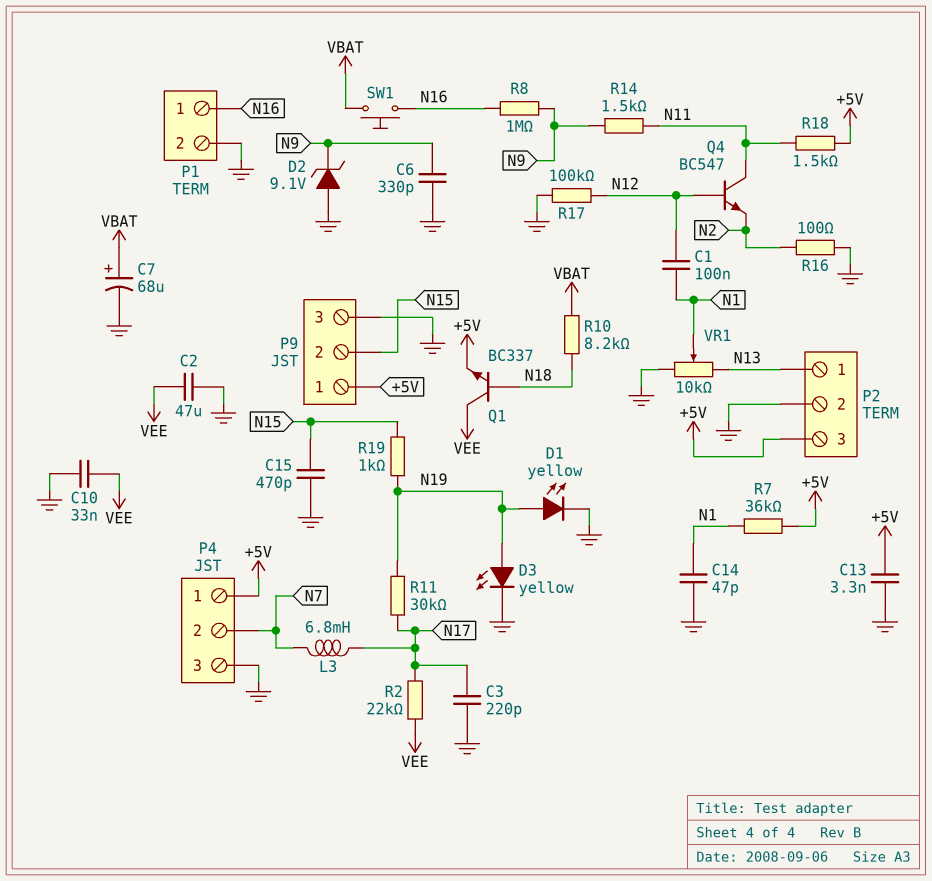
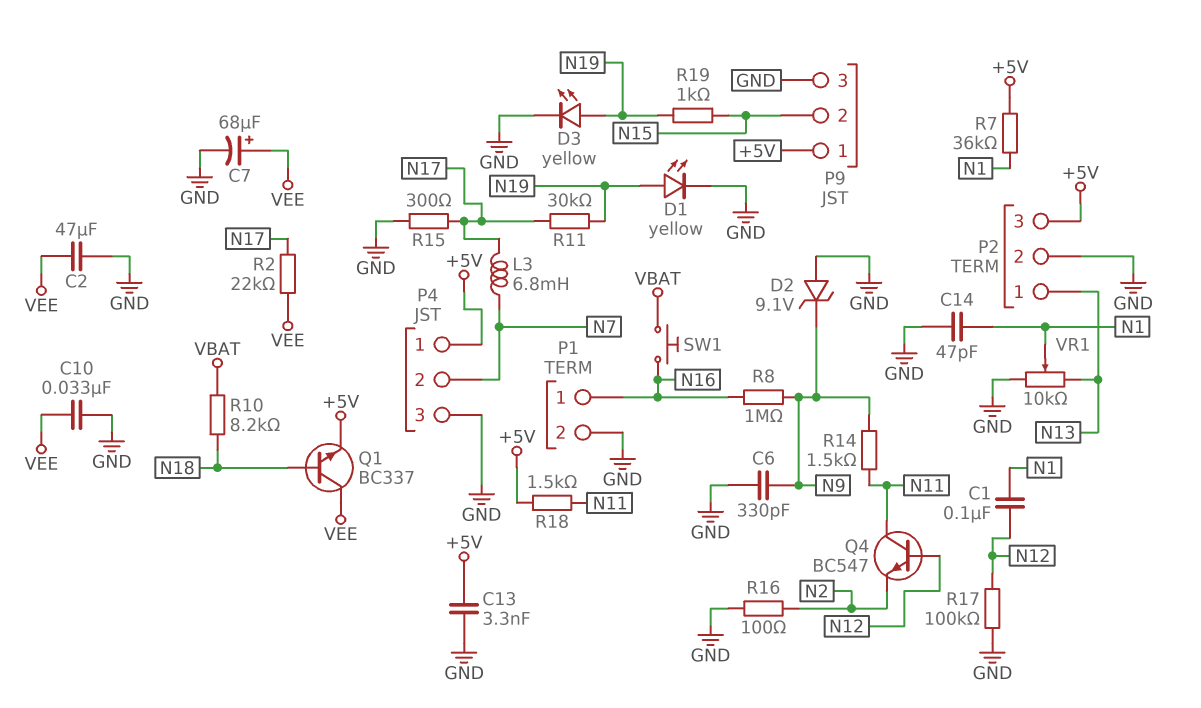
C3: 220pF (GND, N17) -> none
C7: 68uF (plus VBAT, minus GND) -> 68uF (plus VEE, minus GND)
C15: 470pF (GND, N15) -> none
R15: none -> 300 (GND, N17)

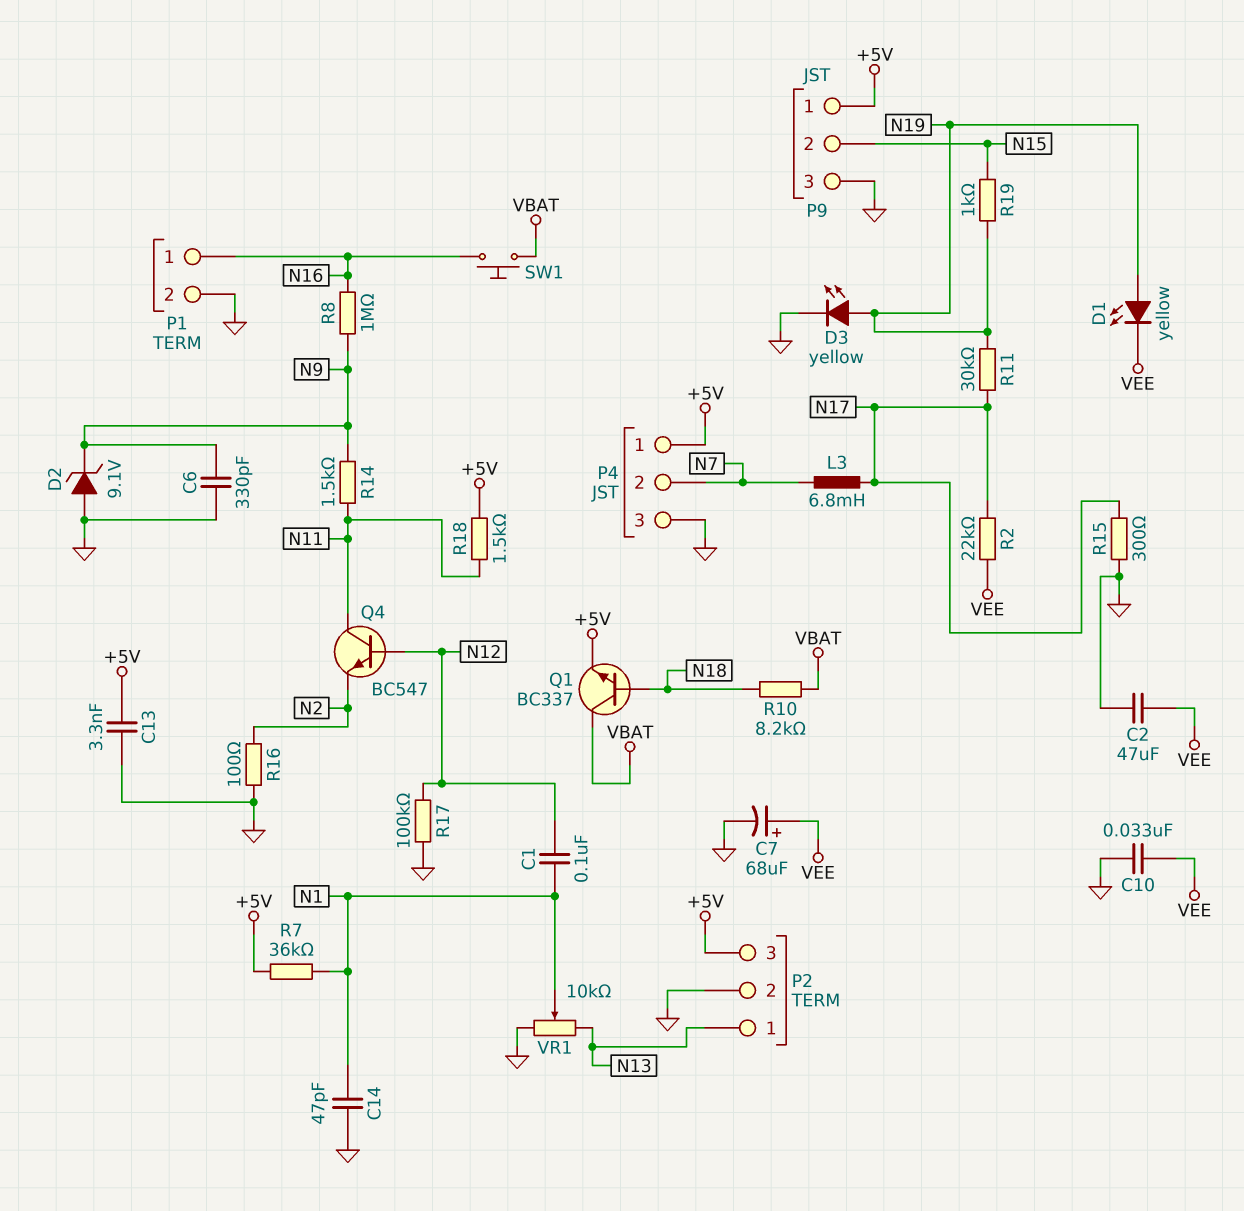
D1: LED yellow (A N19, K GND) -> LED yellow (A N19, K VEE)
Q1: NPN BC337 (B N18, C VEE, E +5V) -> NPN BC337 (B N18, C VBAT, E +5V)

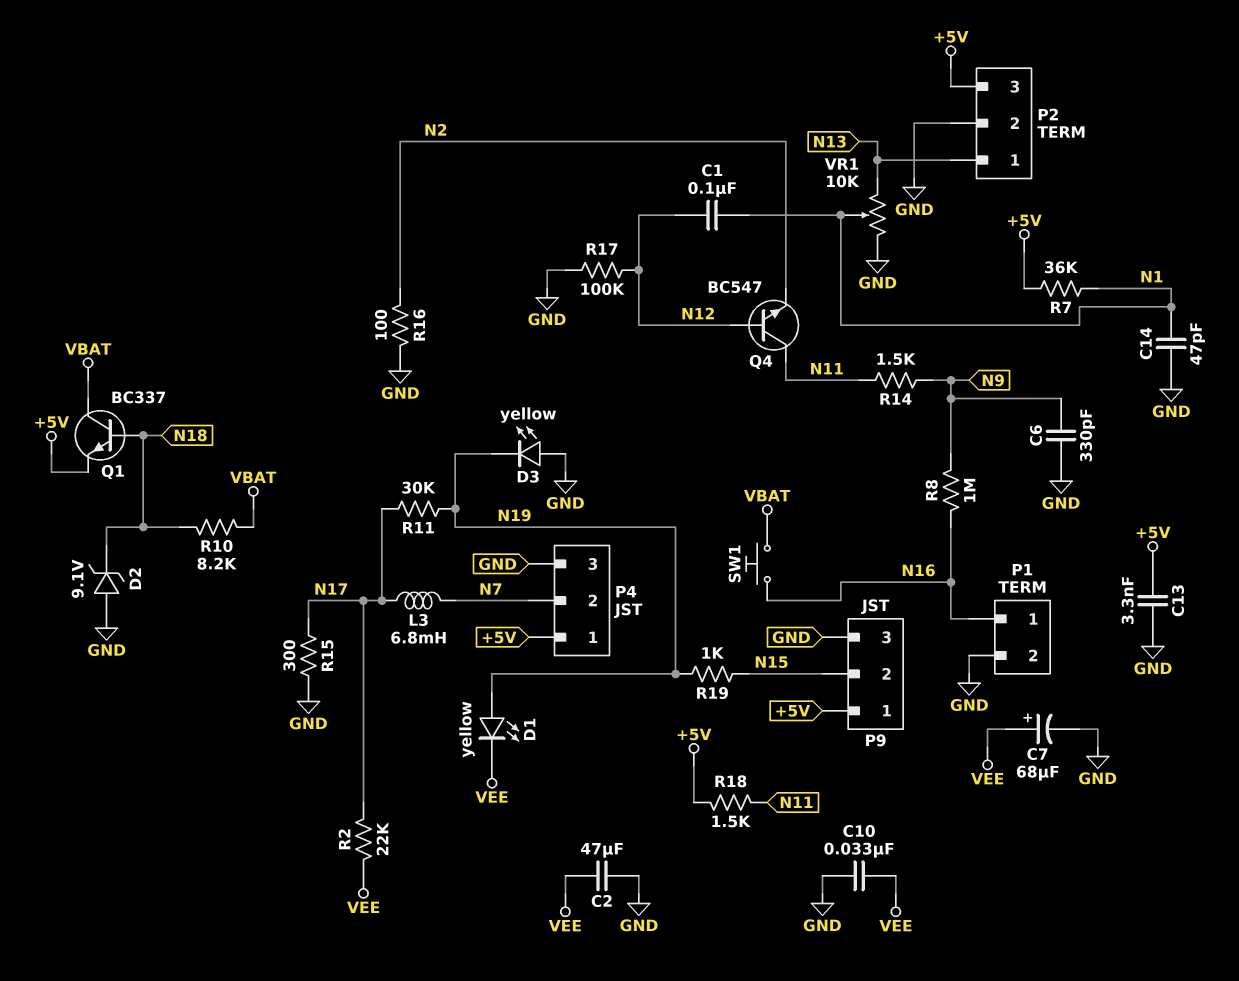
D2: zener 9.1V (A GND, K N9) -> zener 9.1V (A GND, K N18)
D3: LED yellow (A N19, K GND) -> LED yellow (A GND, K N19)

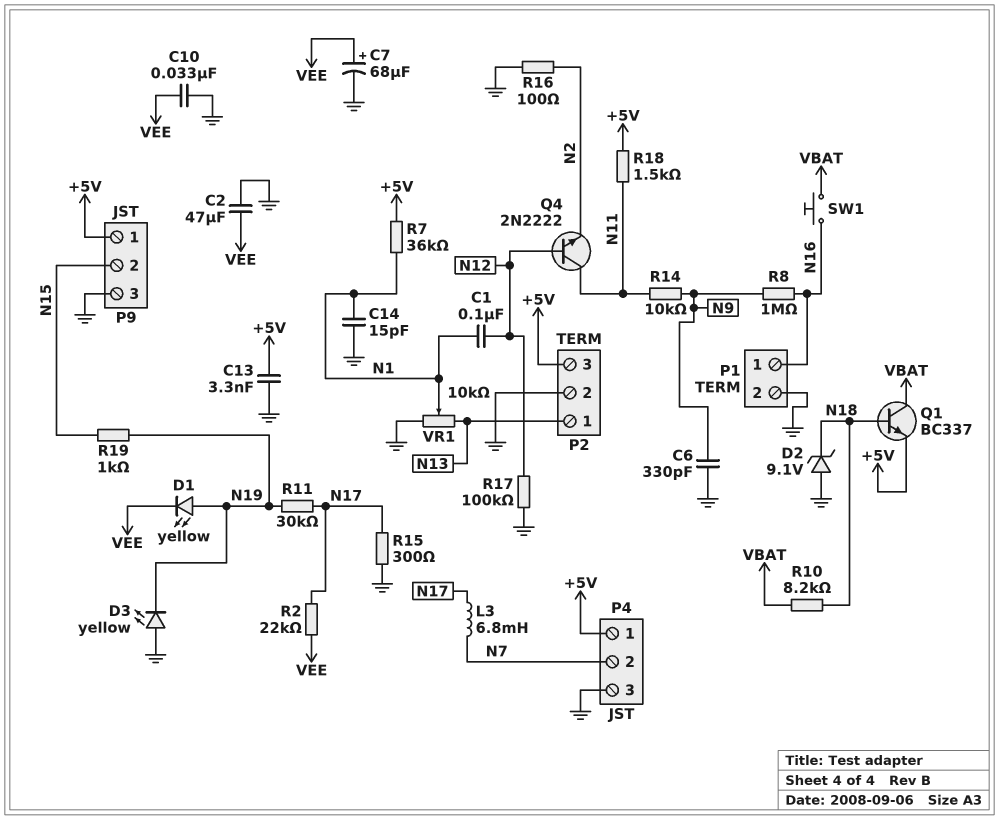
C14: 47pF (GND, N1) -> 15pF (GND, N1)
Q4: NPN BC547 (B N12, C N11, E N2) -> NPN 2N2222 (B N12, C N11, E N2)
R14: 1.5k (N9, N11) -> 10k (N9, N11)

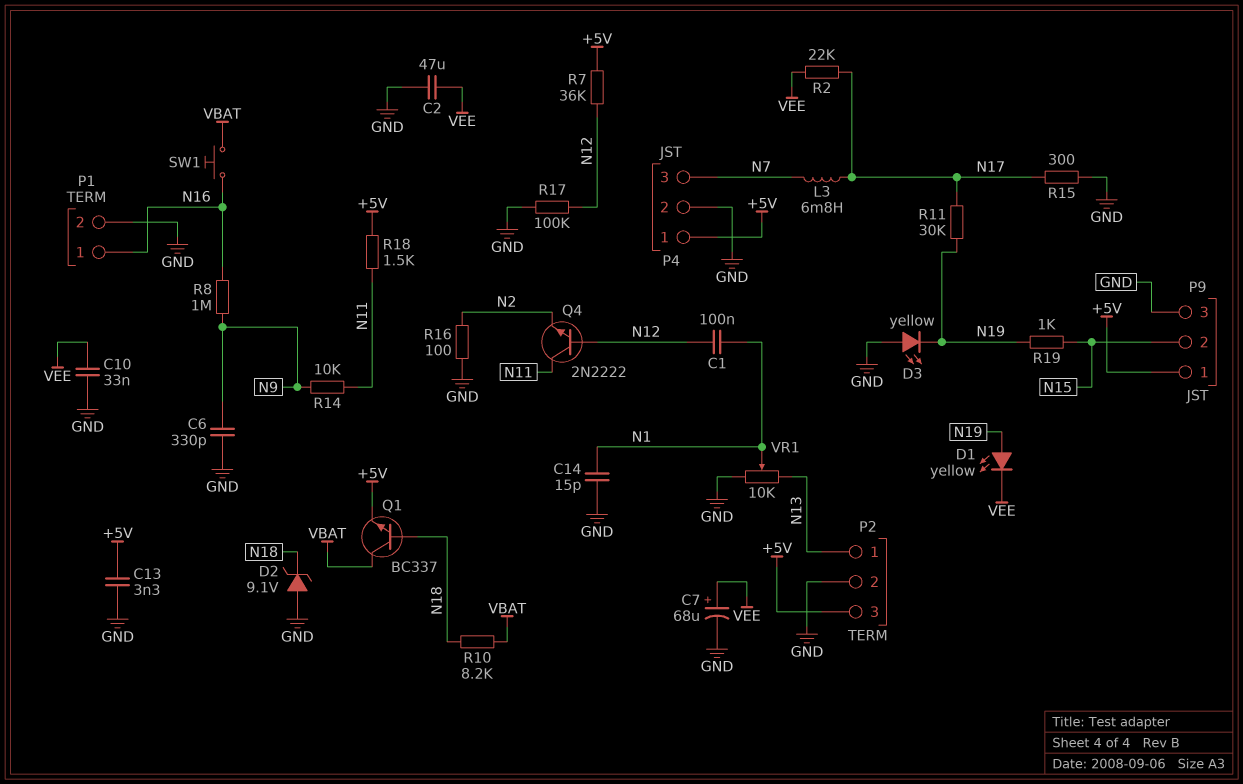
P4 pin 2: N7 -> GND
P4 pin 3: GND -> N7
R7: 36k (+5V, N1) -> 36k (+5V, N12)

